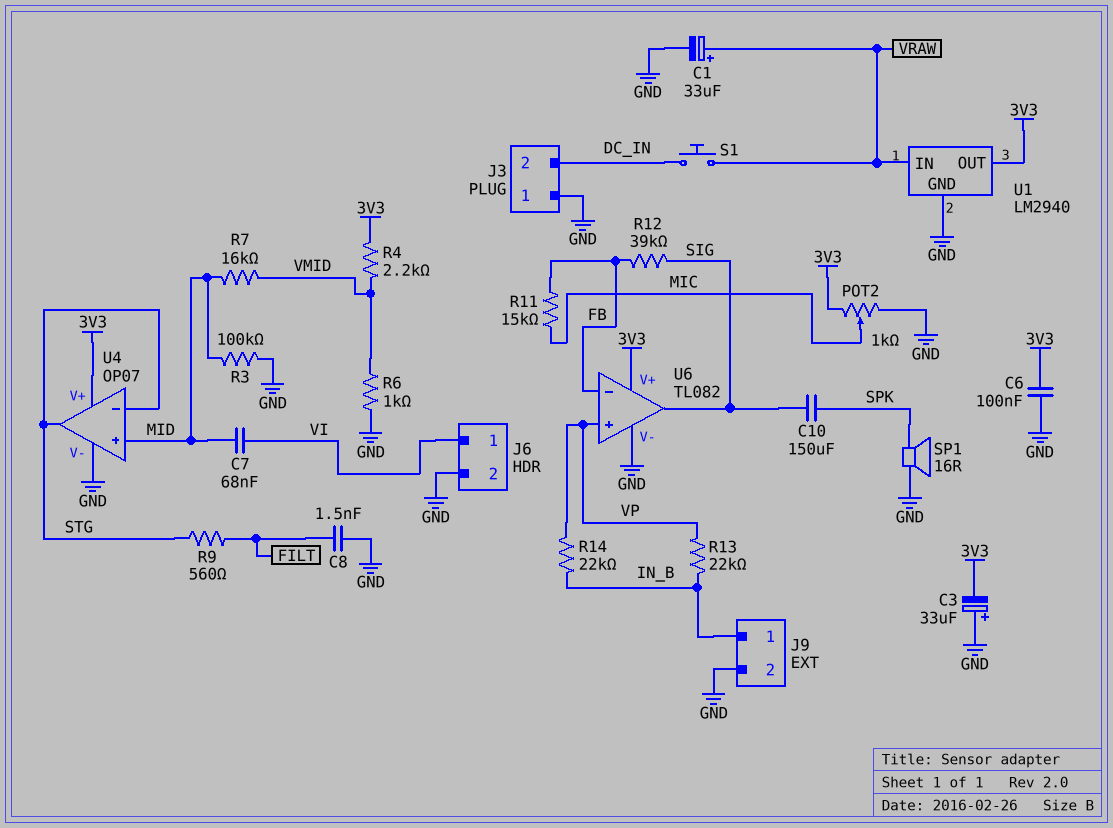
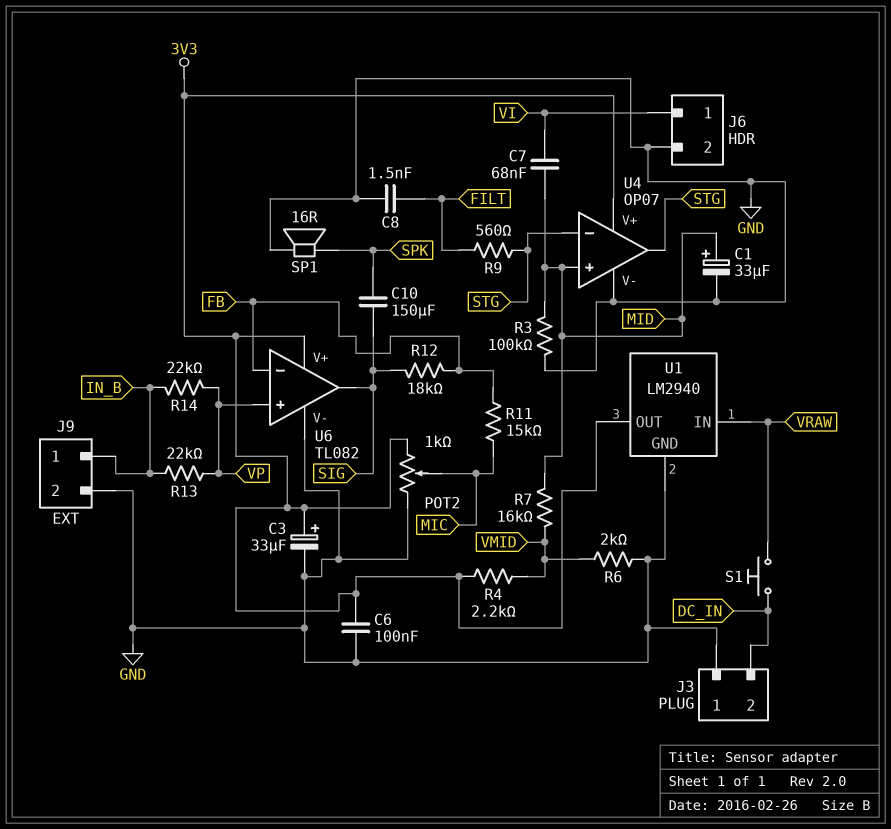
C1: 33uF (plus VRAW, minus GND) -> 33uF (plus MID, minus GND)
C3: 33uF (plus GND, minus 3V3) -> 33uF (plus 3V3, minus GND)
R6: 1k (GND, VMID) -> 2k (GND, VMID)
R12: 39k (FB, SIG) -> 18k (FB, SIG)

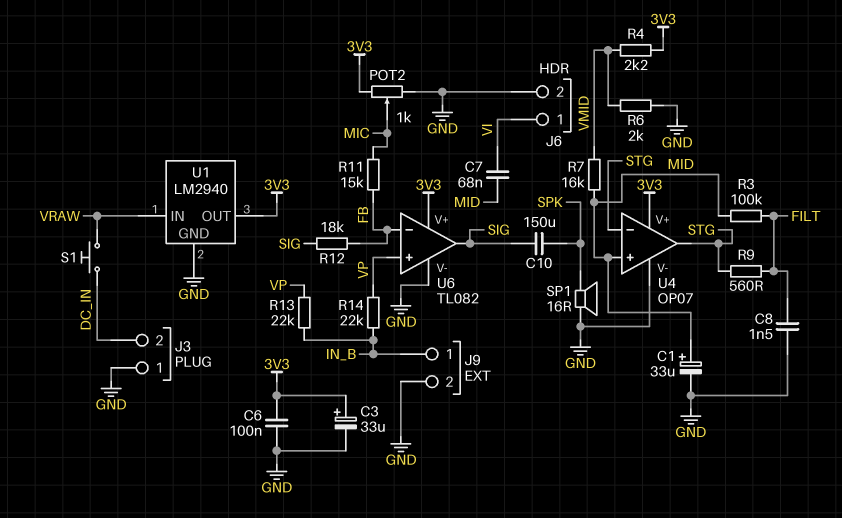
R3: 100k (GND, MID) -> 100k (FILT, MID)

